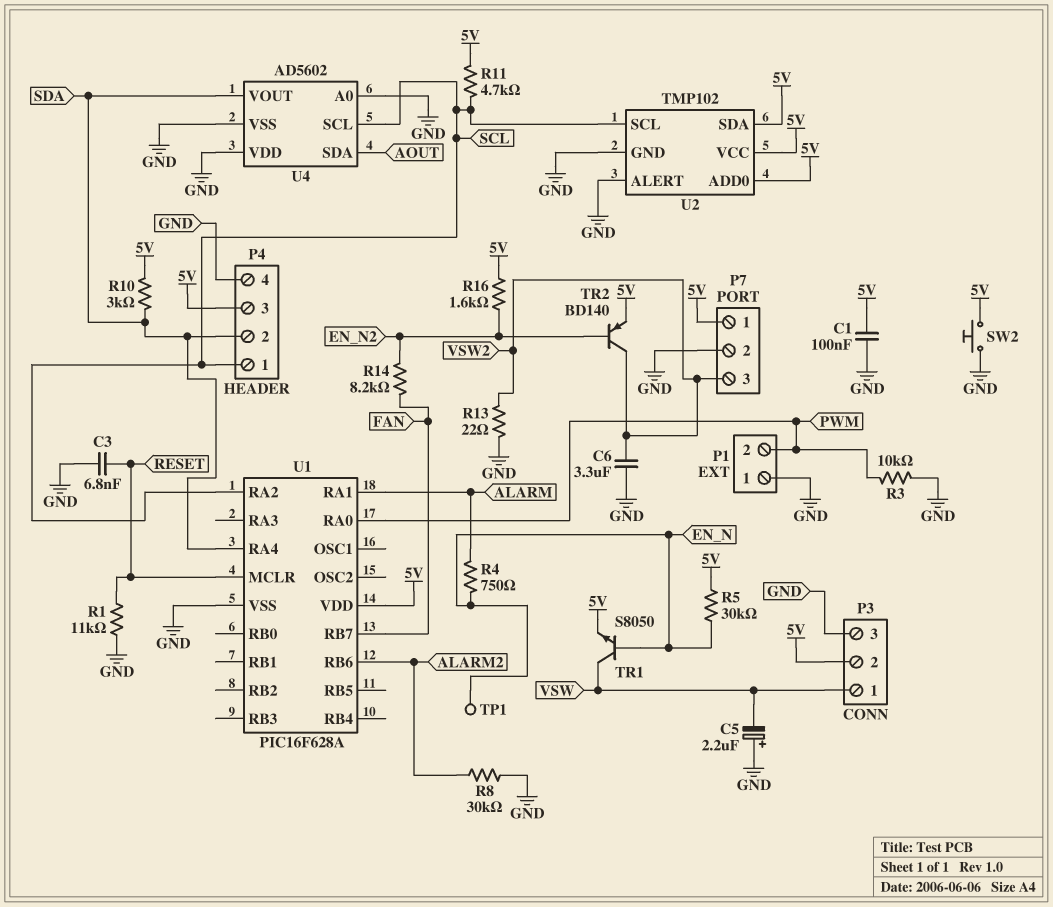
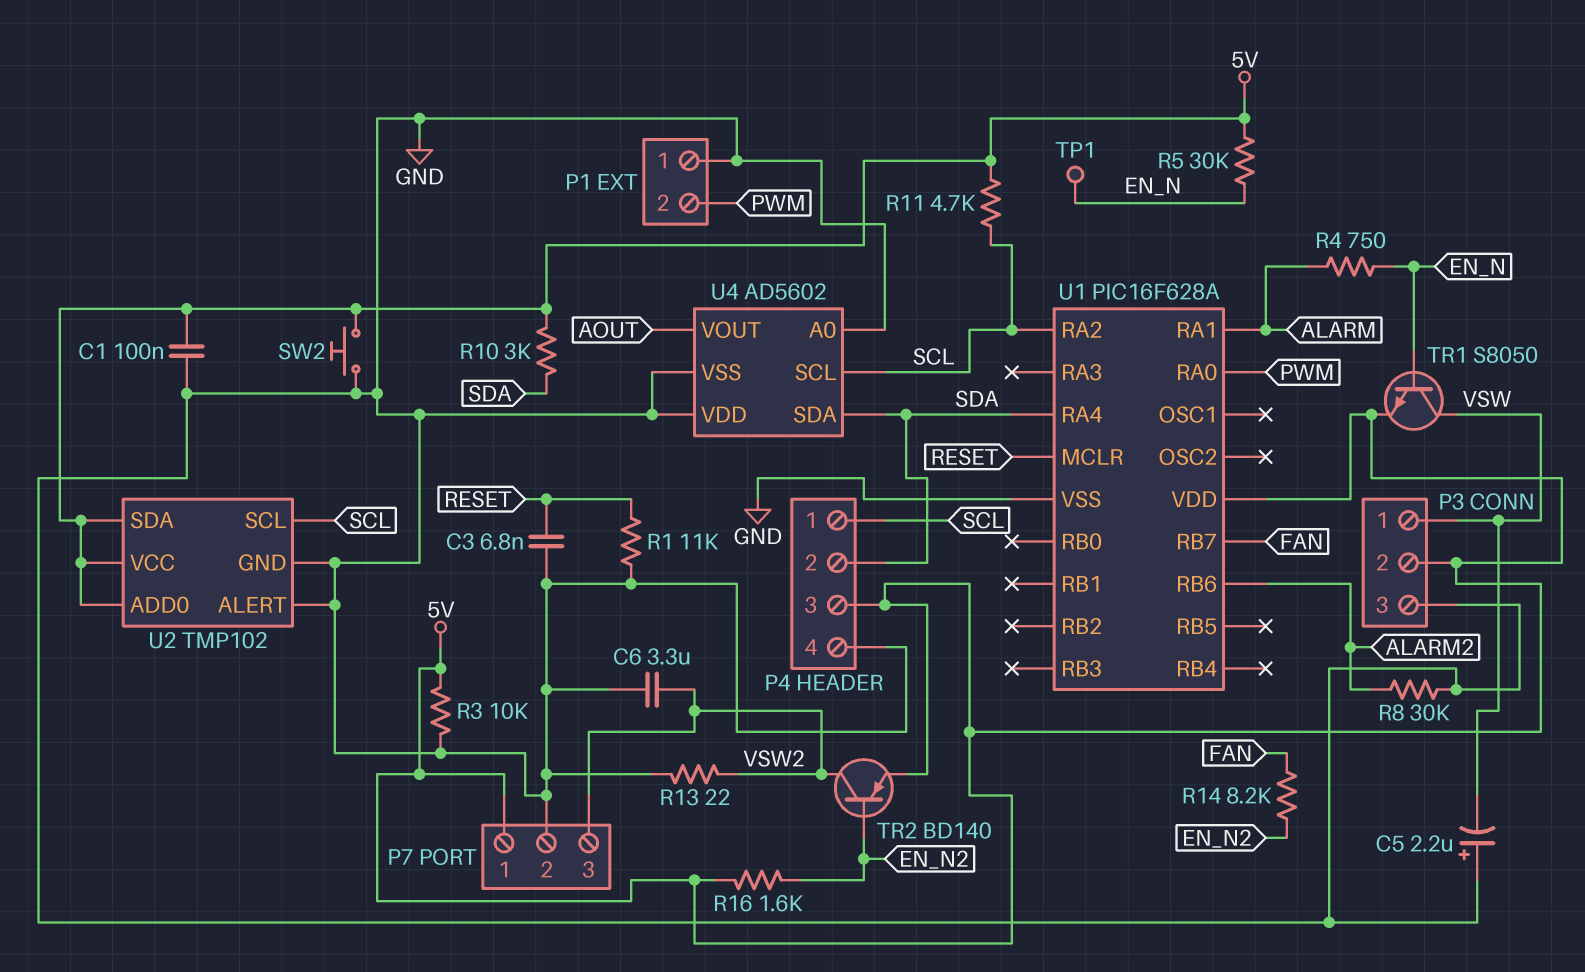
R3: 10k (GND, PWM) -> 10k (5V, GND)
U4 pin SDA: AOUT -> SDA
U4 pin VOUT: SDA -> AOUT

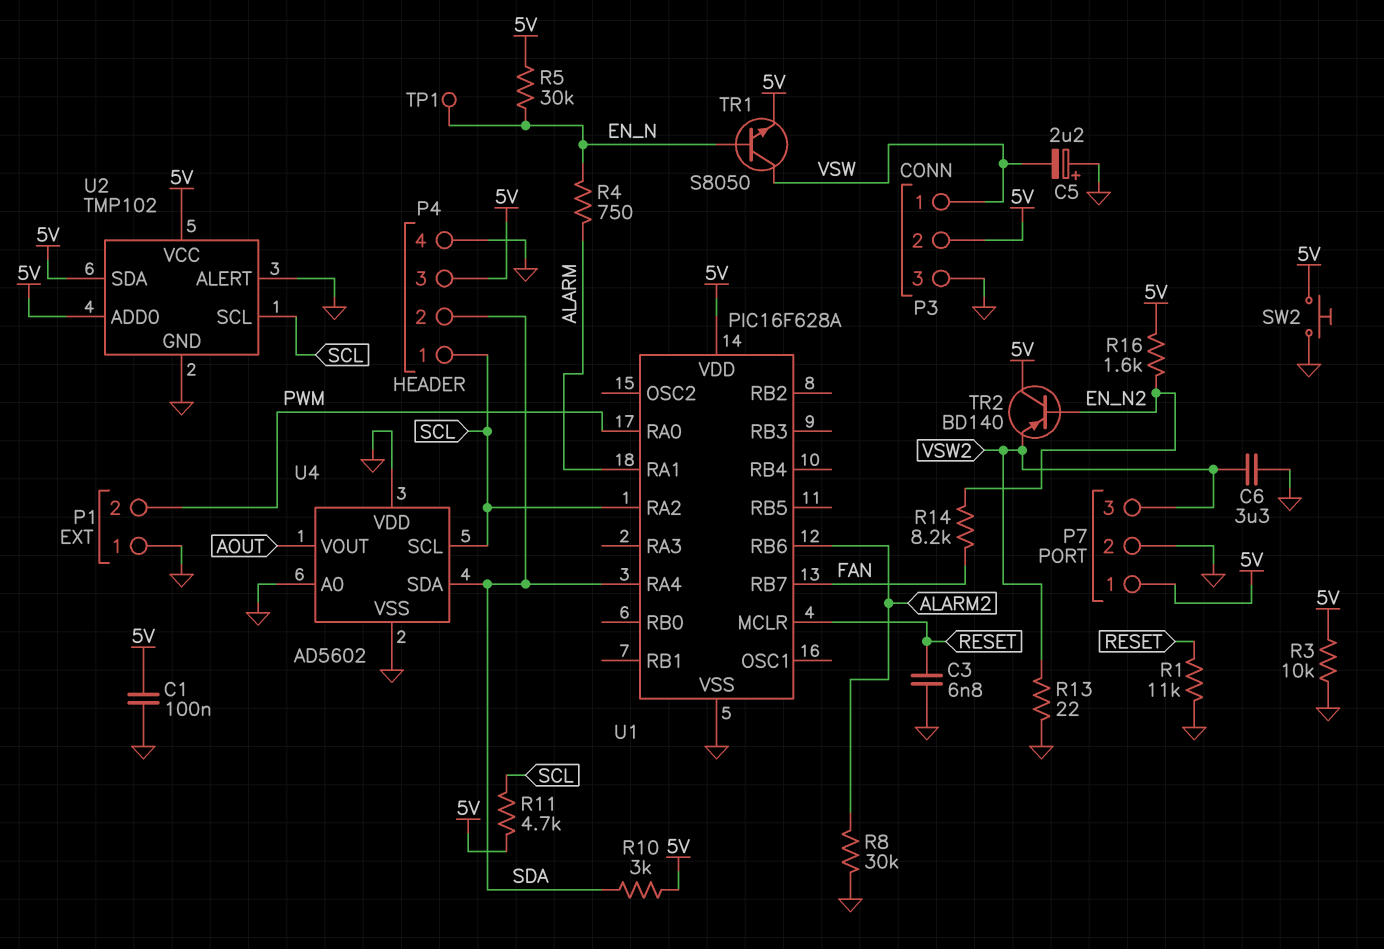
TR2: PNP BD140 (B EN_N2, C VSW2, E 5V) -> PNP BD140 (B EN_N2, C 5V, E VSW2)

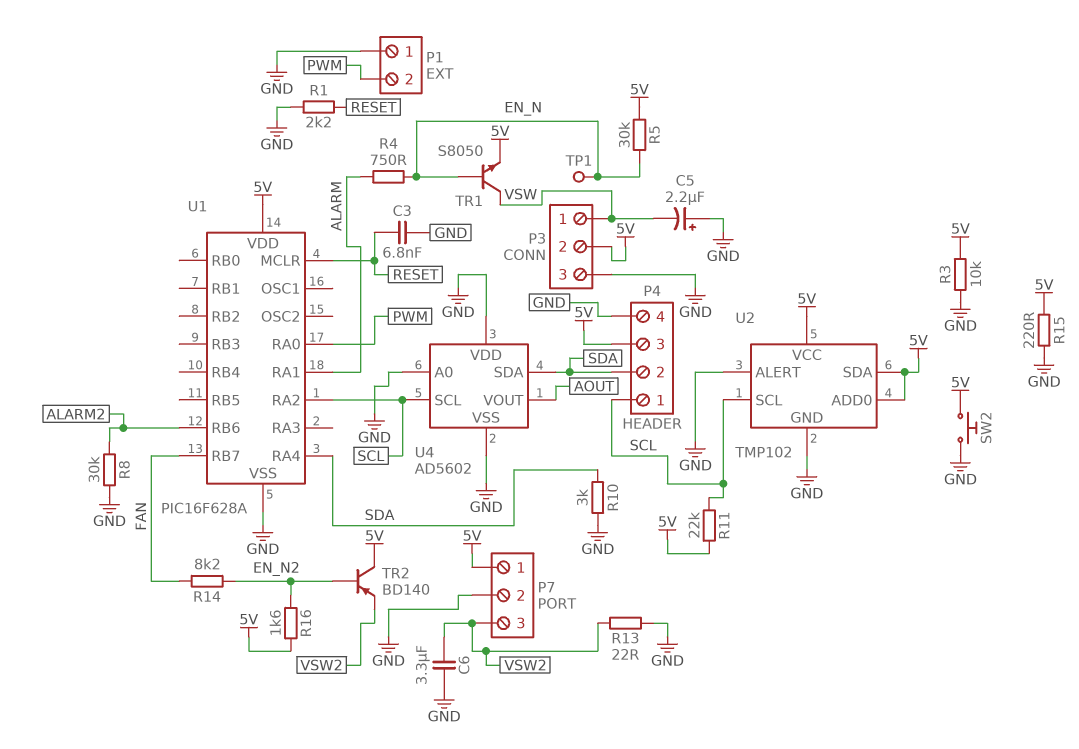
C1: 100nF (5V, GND) -> none
R1: 11k (GND, RESET) -> 2.2k (GND, RESET)
R10: 3k (5V, SDA) -> 3k (GND, SDA)
R11: 4.7k (5V, SCL) -> 22k (5V, SCL)
R15: none -> 220 (5V, GND)

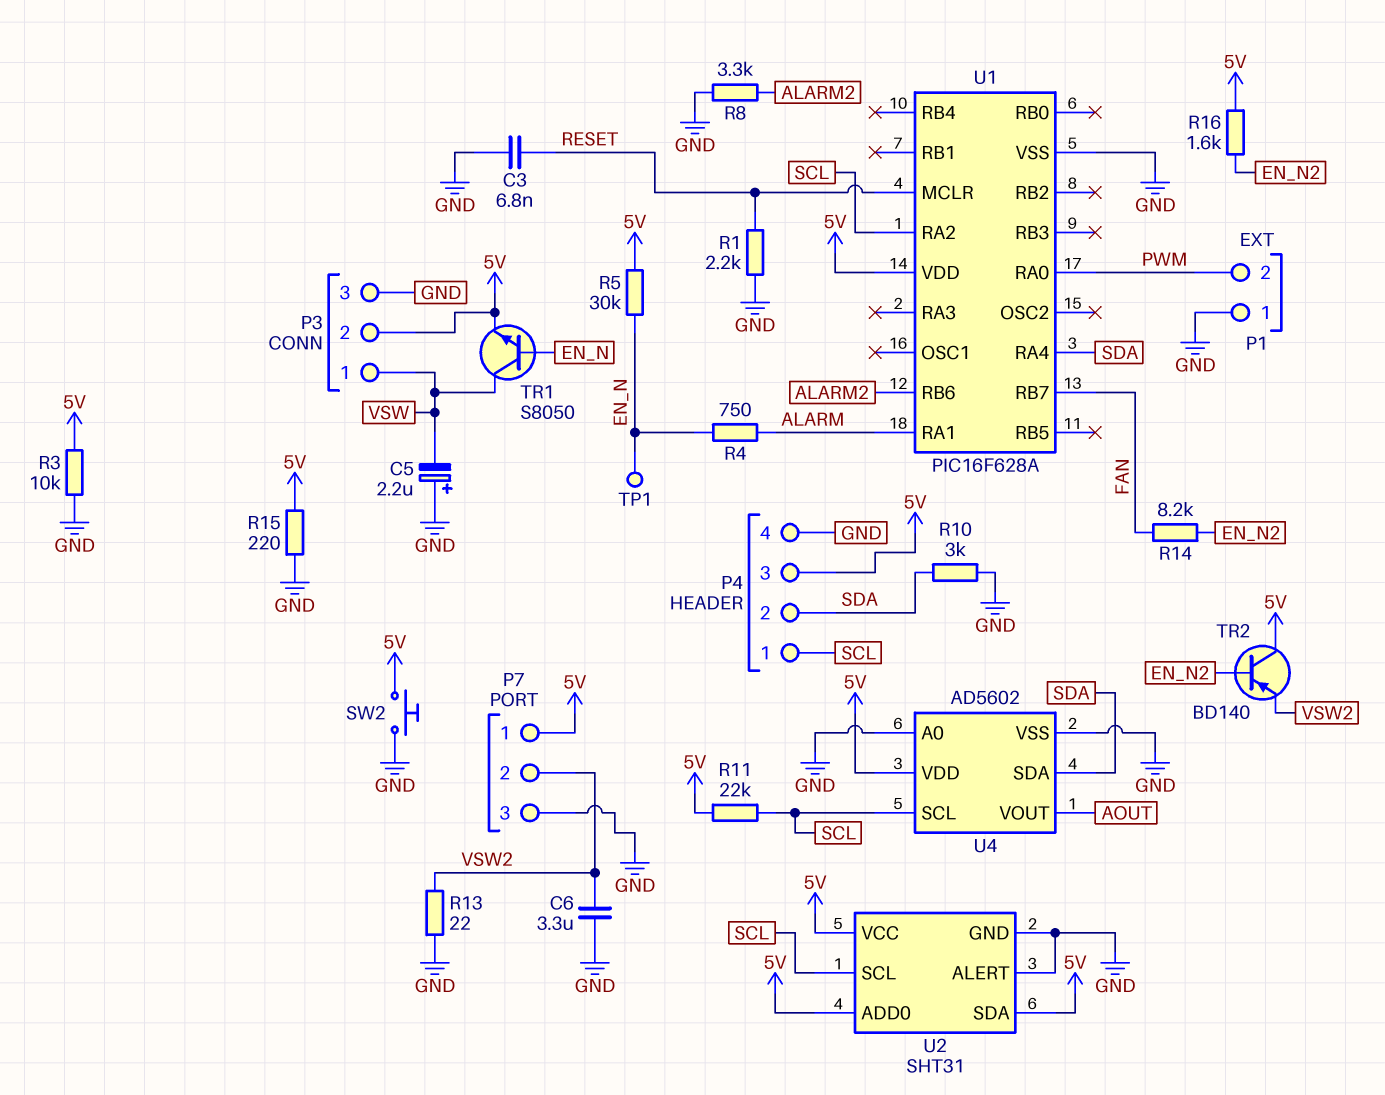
P7 pin 2: GND -> VSW2
P7 pin 3: VSW2 -> GND
R8: 30k (ALARM2, GND) -> 3.3k (ALARM2, GND)
U2: TMP102 -> SHT31
U4 pin VDD: GND -> 5V

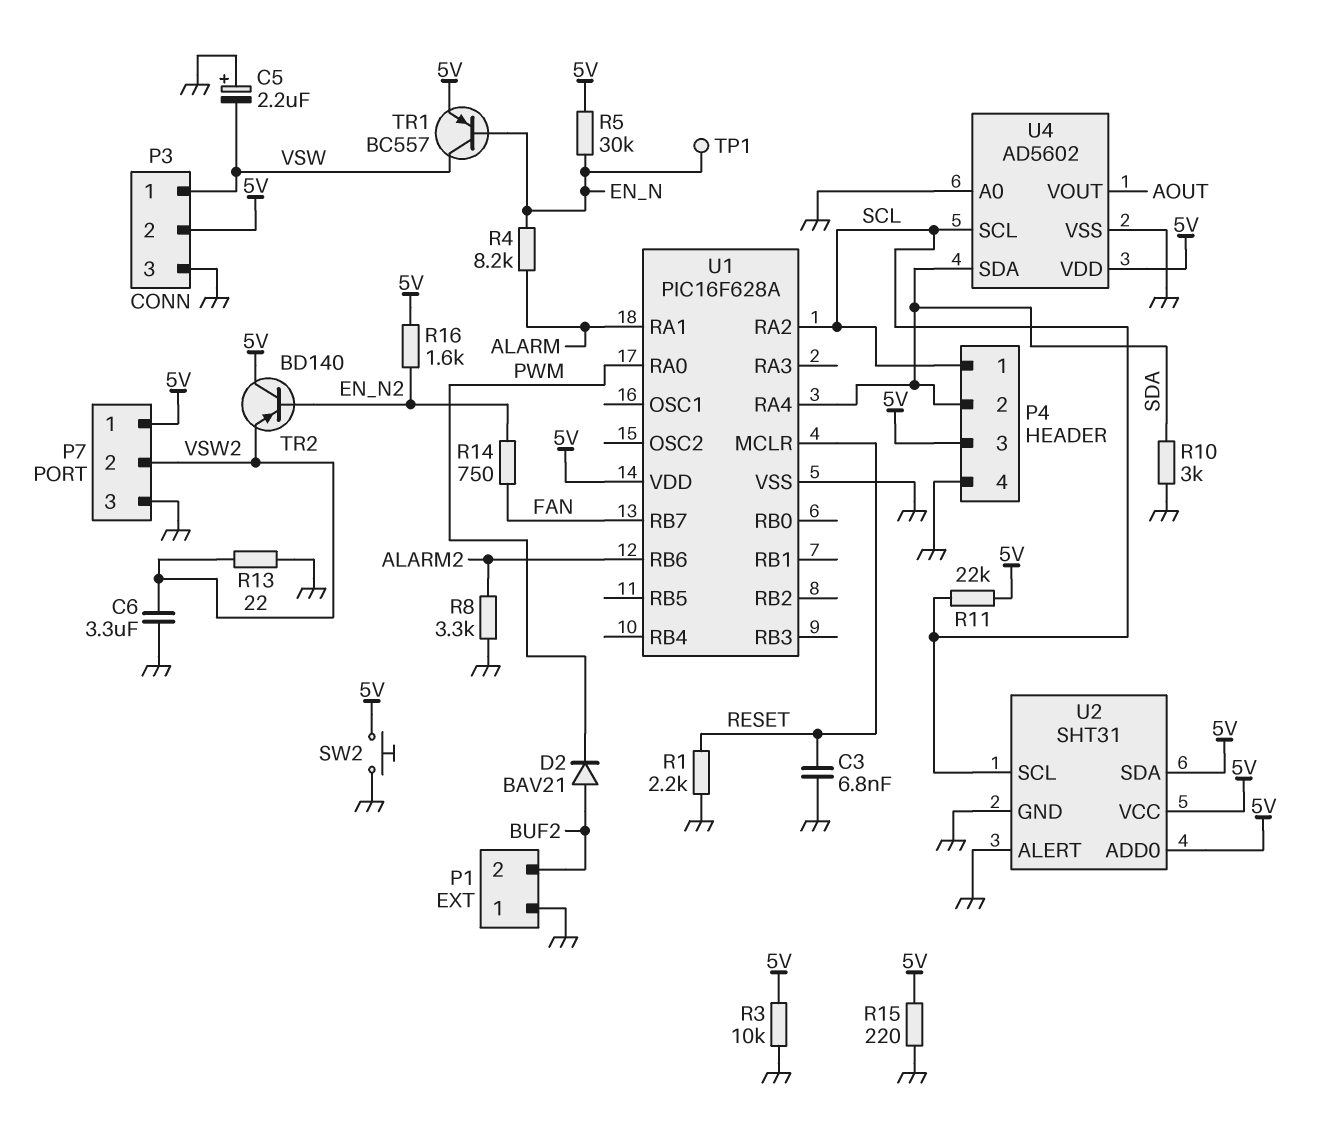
D2: none -> diode BAV21 (A BUF2, K PWM)
P1 pin 2: PWM -> BUF2
R4: 750 (ALARM, EN_N) -> 8.2k (ALARM, EN_N)
R14: 8.2k (EN_N2, FAN) -> 750 (EN_N2, FAN)
TR1: NPN S8050 (B EN_N, C VSW, E 5V) -> PNP BC557 (B EN_N, C VSW, E 5V)

